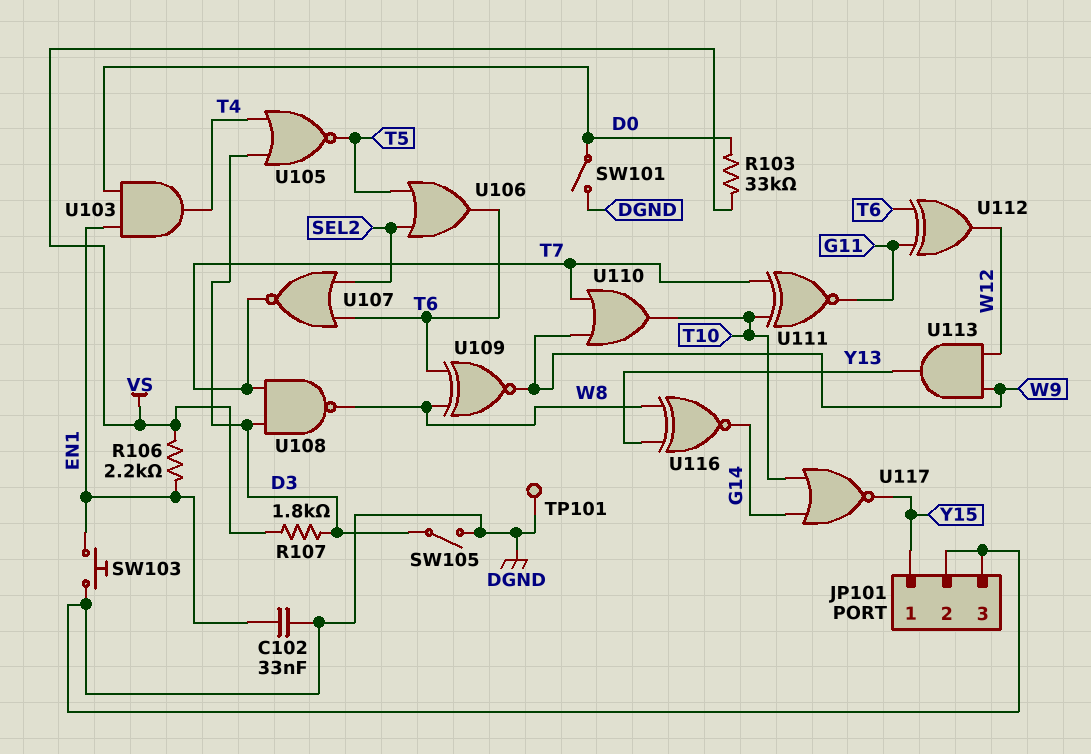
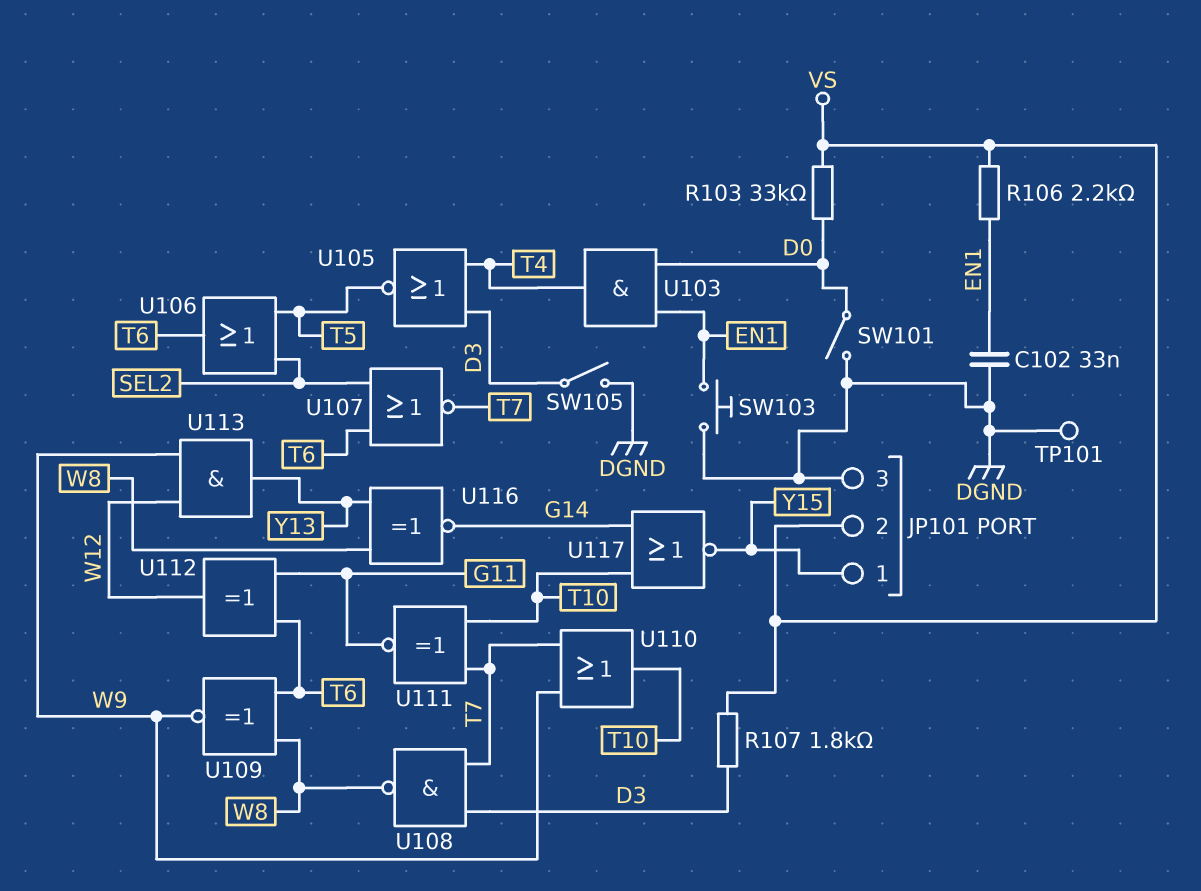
JP101 pin 2: DGND -> VS

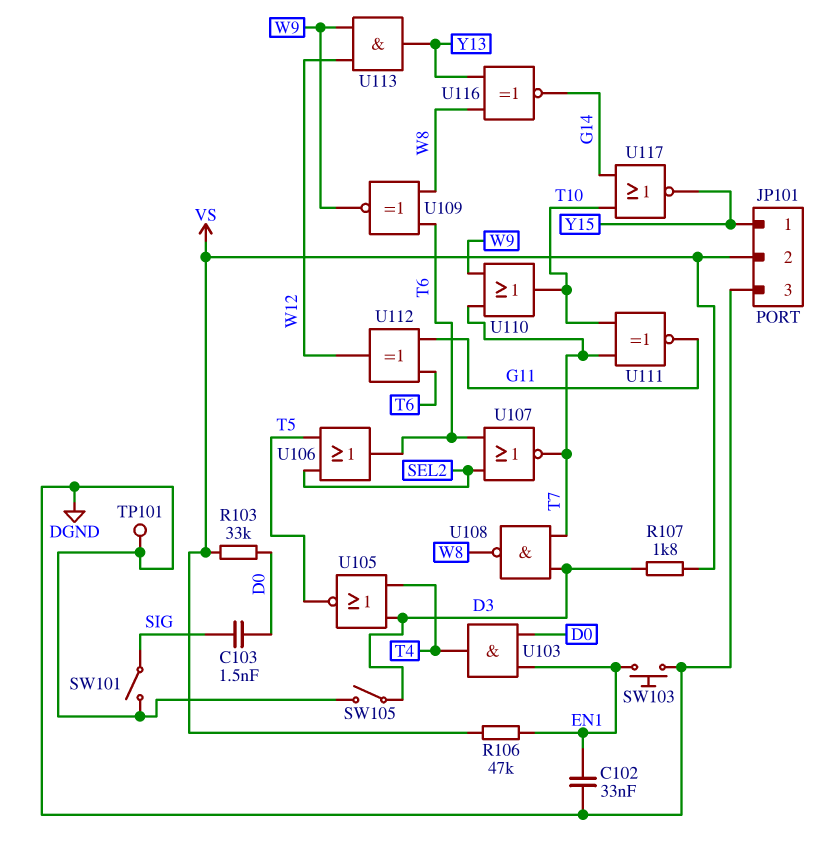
C103: none -> 1.5nF (D0, SIG)
R106: 2.2k (EN1, VS) -> 47k (EN1, VS)
SW101: switch (D0, DGND) -> switch (DGND, SIG)

